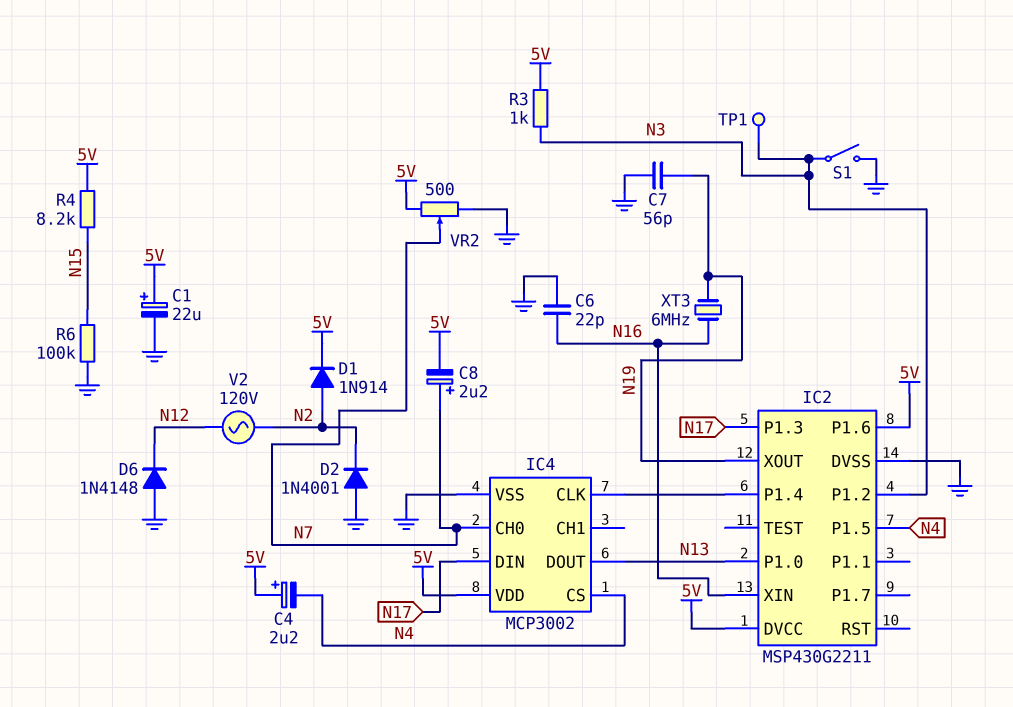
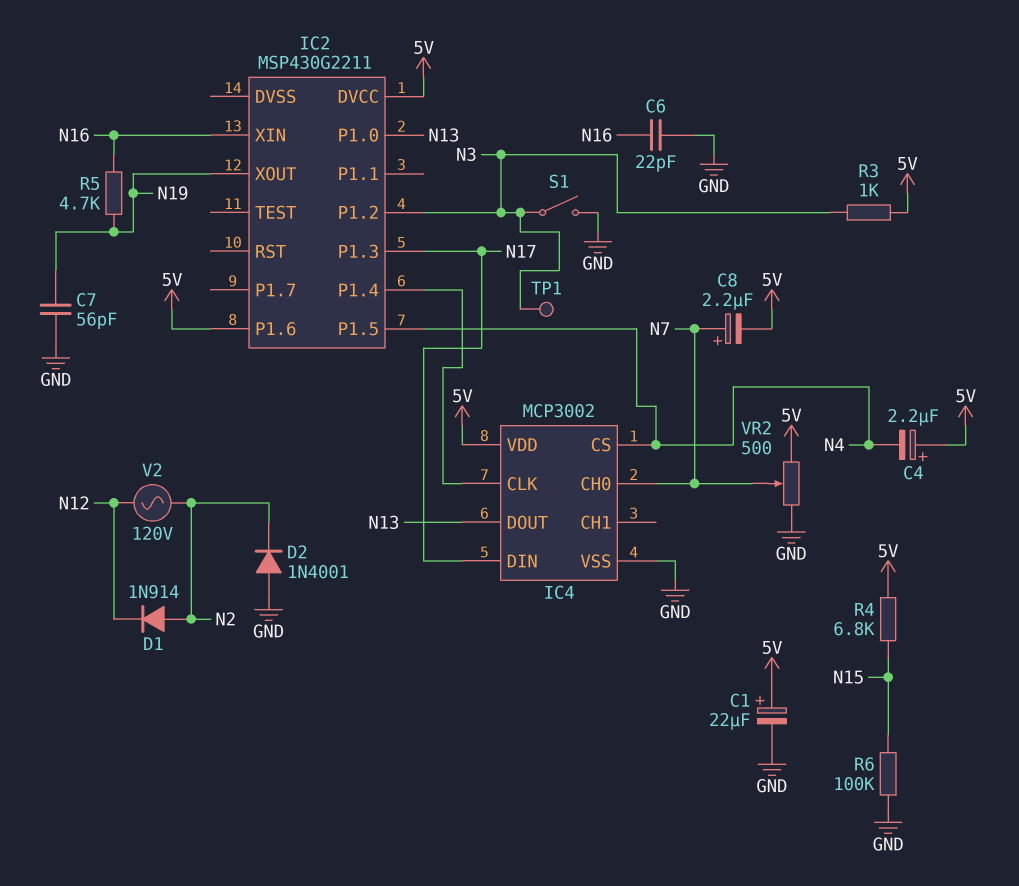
D1: diode 1N914 (A N2, K 5V) -> diode 1N914 (A N2, K N12)
D6: diode 1N4148 (A GND, K N12) -> none
IC2 pin DVSS: GND -> none
R4: 8.2k (5V, N15) -> 6.8k (5V, N15)
R5: none -> 4.7k (N16, N19)
XT3: 6MHz (N16, N19) -> none

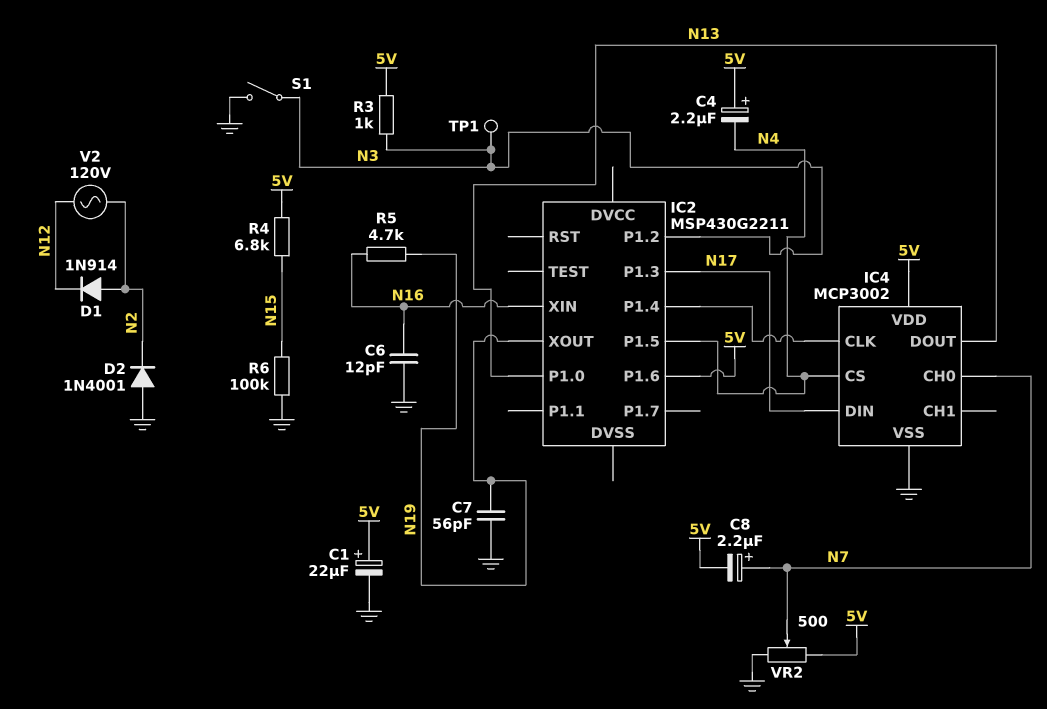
C6: 22pF (GND, N16) -> 12pF (GND, N16)
IC2 pin DVCC: 5V -> none

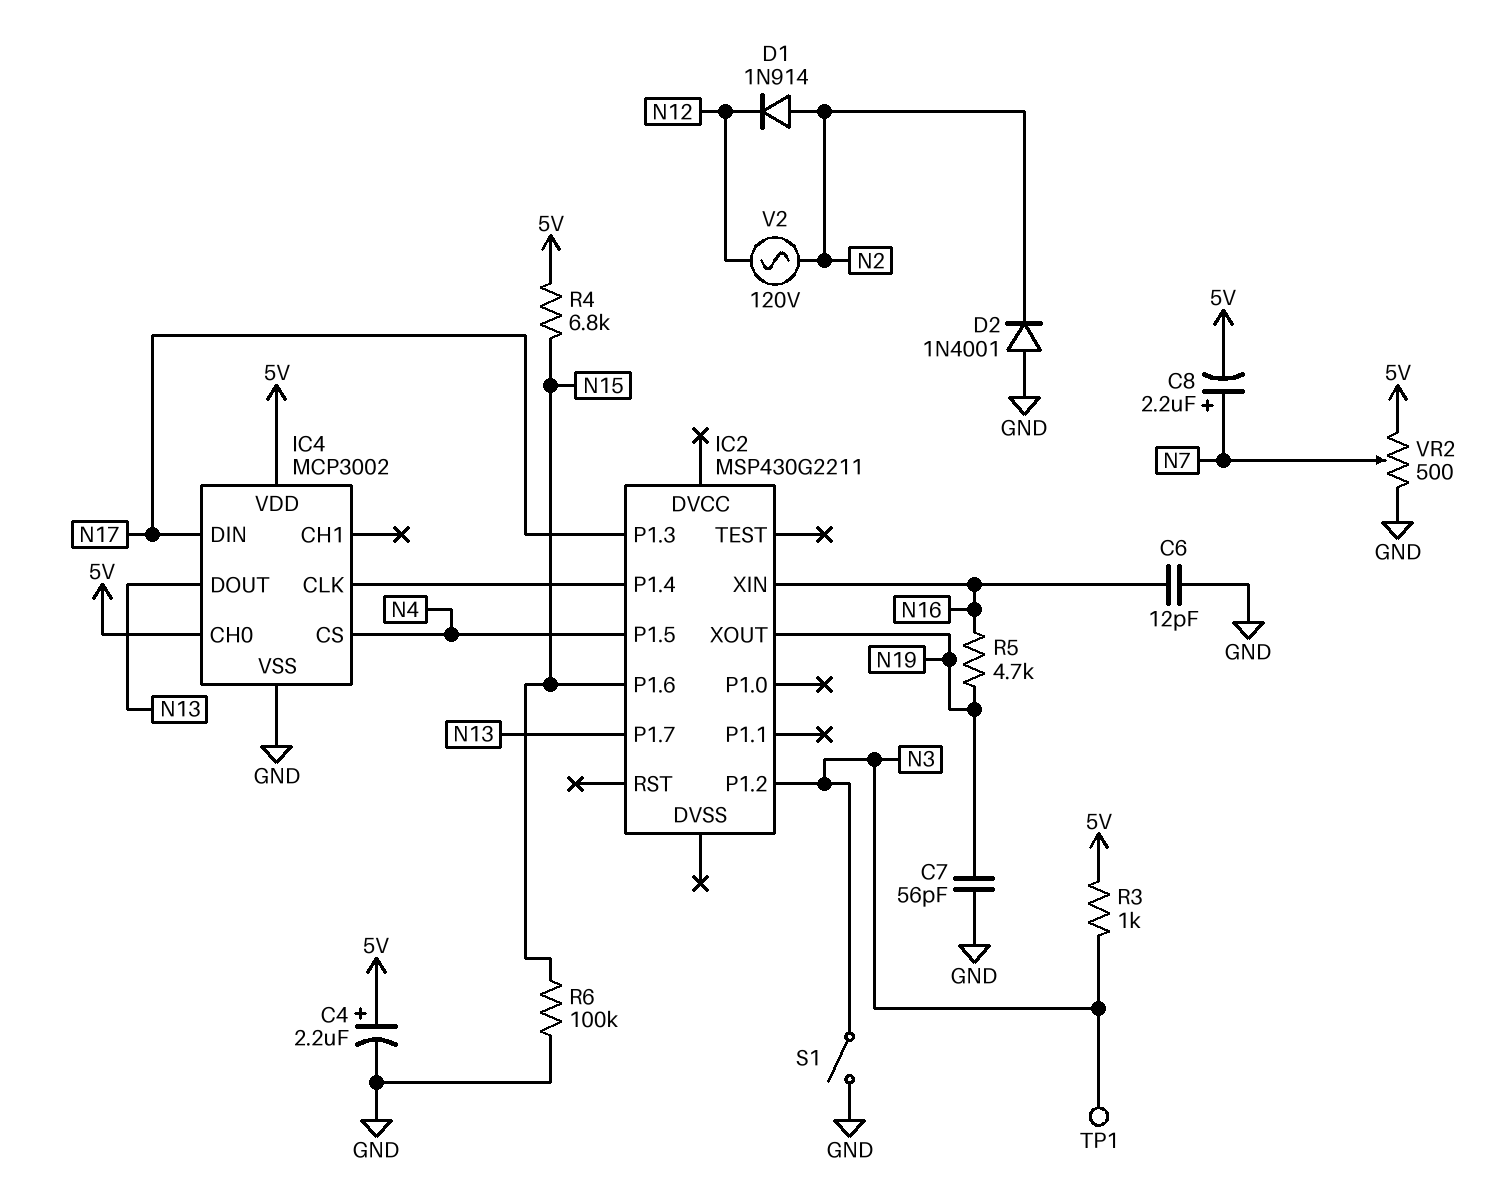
C1: 22uF (plus 5V, minus GND) -> none
C4: 2.2uF (plus 5V, minus N4) -> 2.2uF (plus 5V, minus GND)
IC2 pin P1.0: N13 -> none
IC2 pin P1.6: 5V -> N15
IC2 pin P1.7: none -> N13
IC4 pin CH0: N7 -> 5V

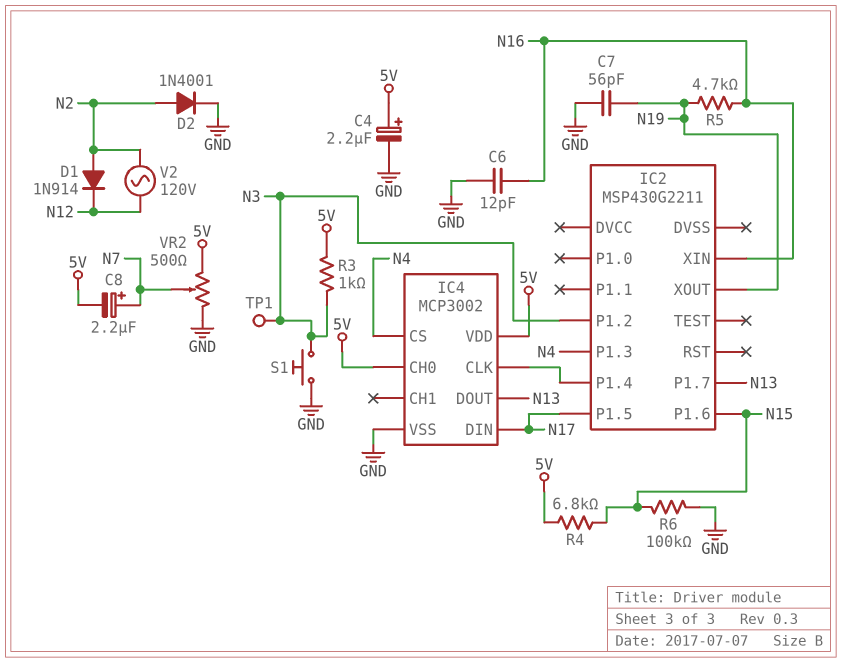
D2: diode 1N4001 (A GND, K N2) -> diode 1N4001 (A N2, K GND)
IC2 pin P1.3: N17 -> N4
IC2 pin P1.5: N4 -> N17
S1: switch (GND, N3) -> button (GND, N3)

